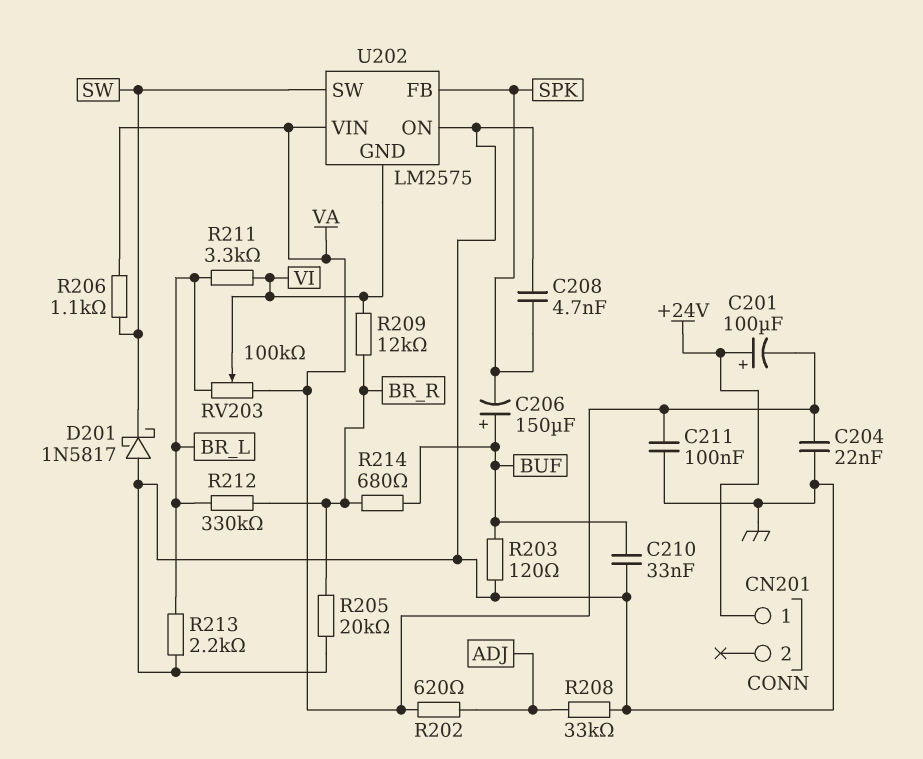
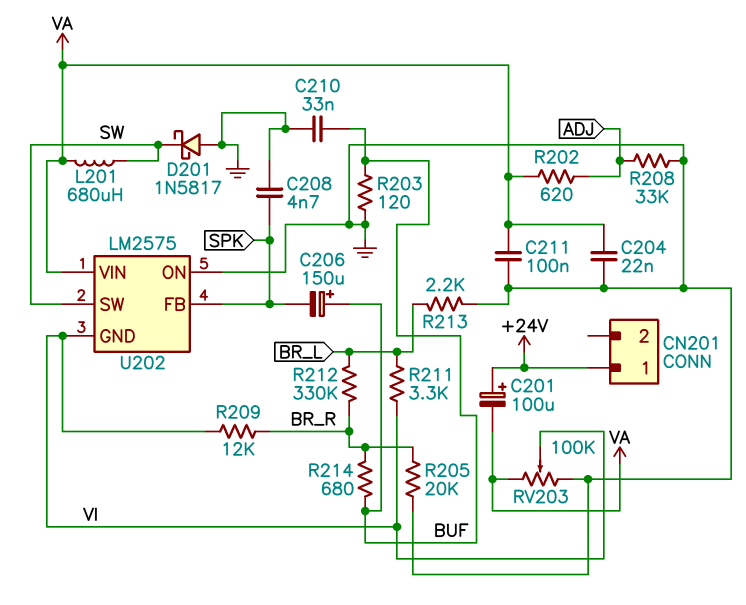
L201: none -> 680uH (SW, VA)
R206: 1.1k (SW, VA) -> none
RV203: 100k (BR_L, VA, wiper VI) -> 100k (GND, VA, wiper VI)

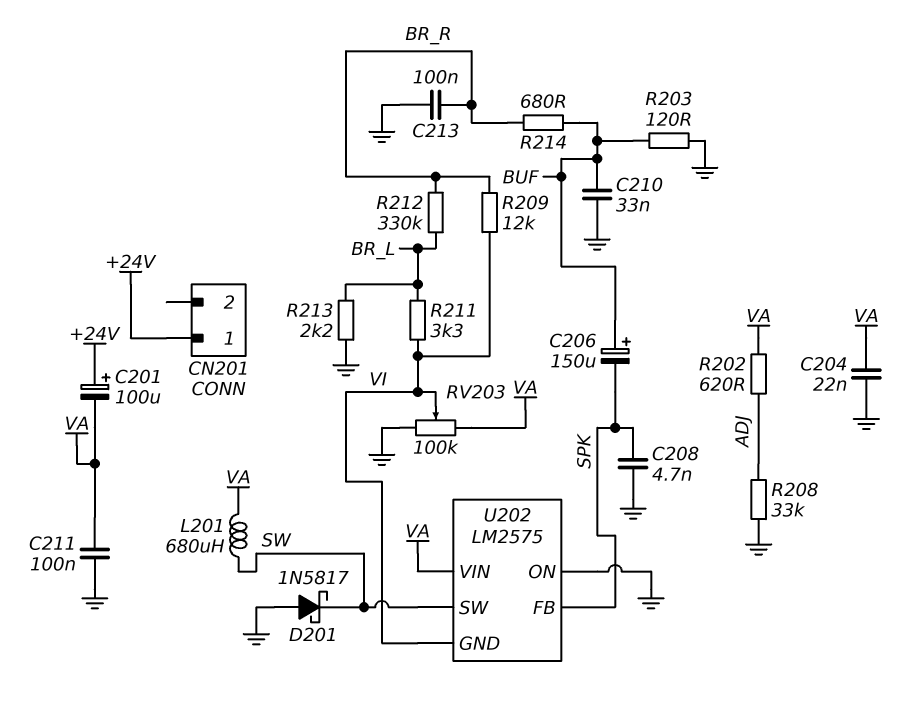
C213: none -> 100nF (BR_R, GND)
R205: 20k (BR_R, GND) -> none

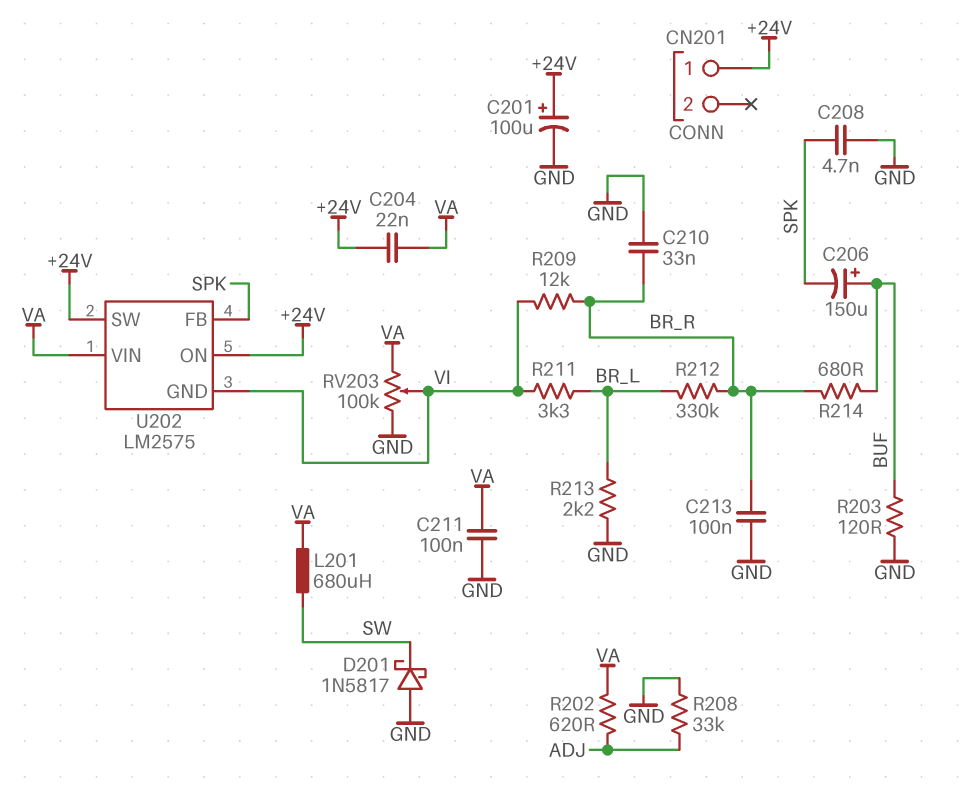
C201: 100uF (plus +24V, minus VA) -> 100uF (plus +24V, minus GND)
C204: 22nF (GND, VA) -> 22nF (+24V, VA)
C210: 33nF (BUF, GND) -> 33nF (BR_R, GND)
U202 pin ON: GND -> +24V
U202 pin SW: SW -> +24V

